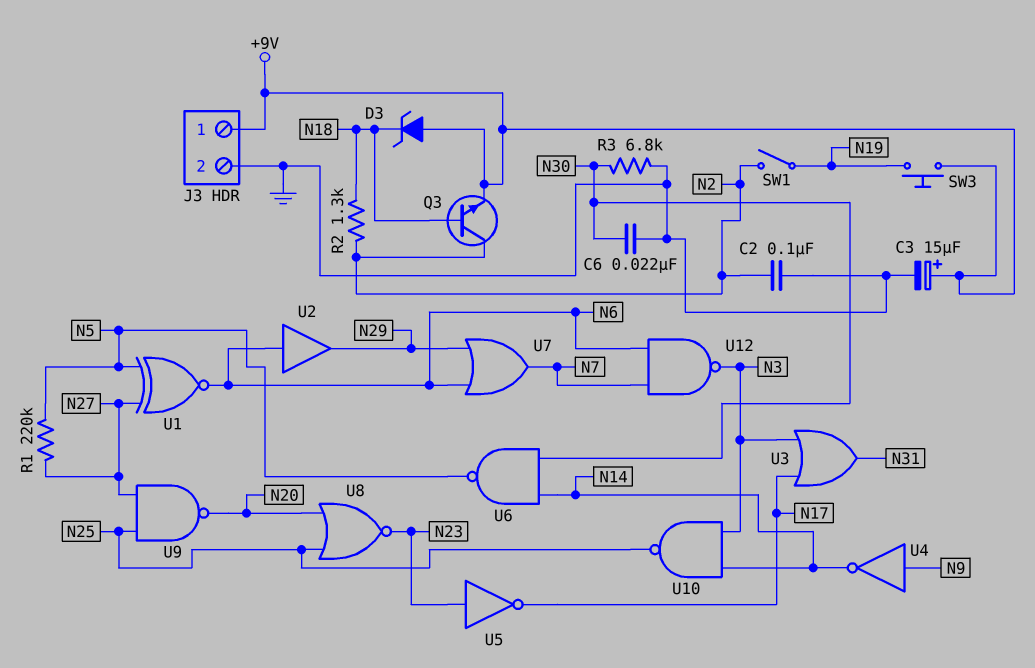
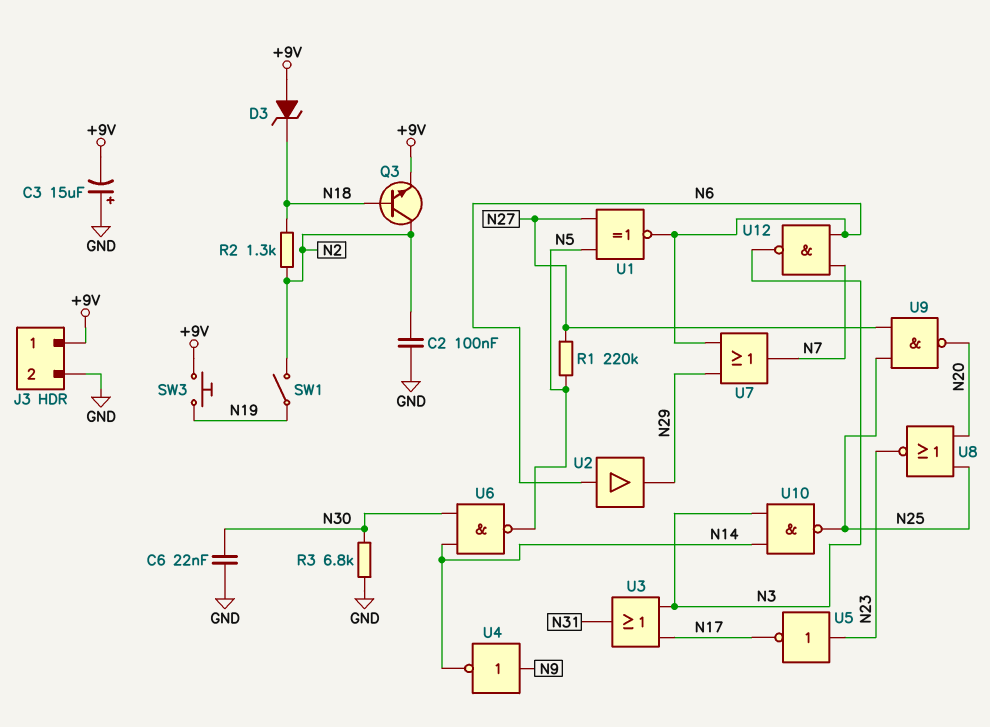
C3: 15uF (plus +9V, minus GND) -> 15uF (plus GND, minus +9V)

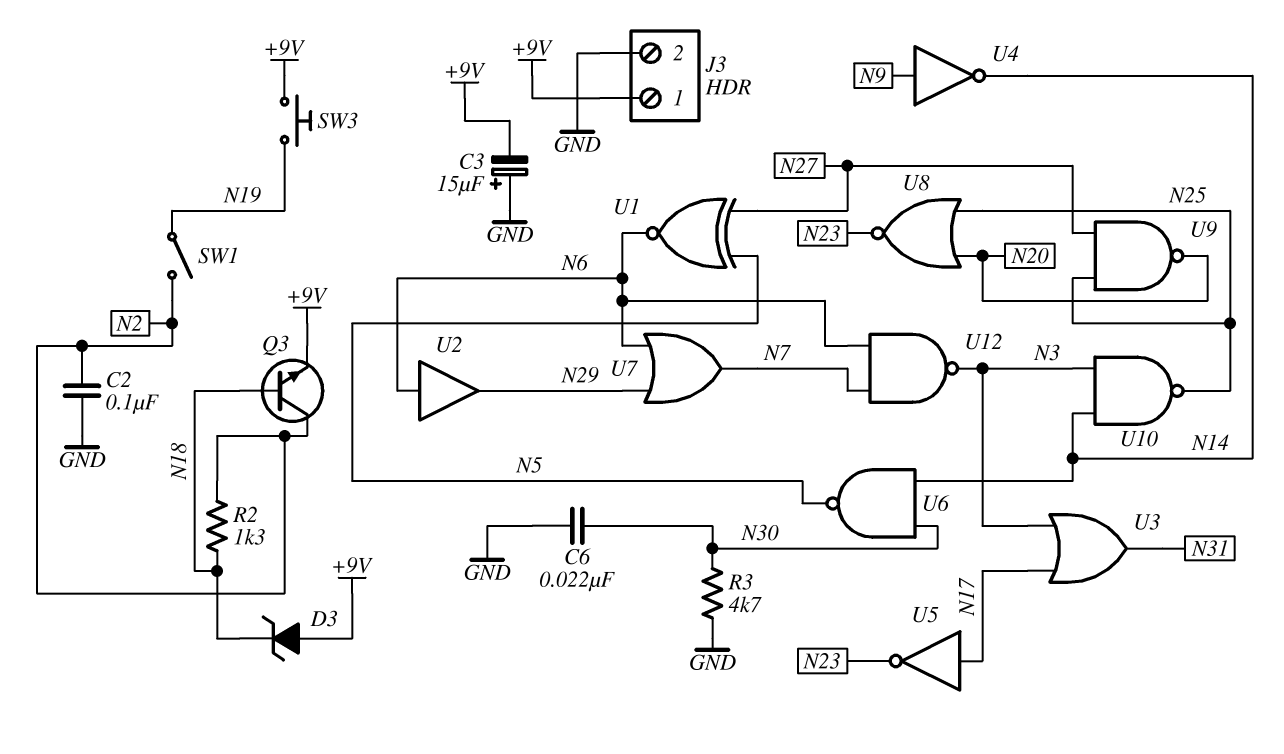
R1: 220k (N5, N27) -> none
R3: 6.8k (GND, N30) -> 4.7k (GND, N30)
U5: NOT (in N23, out N17) -> NOT (in N17, out N23)

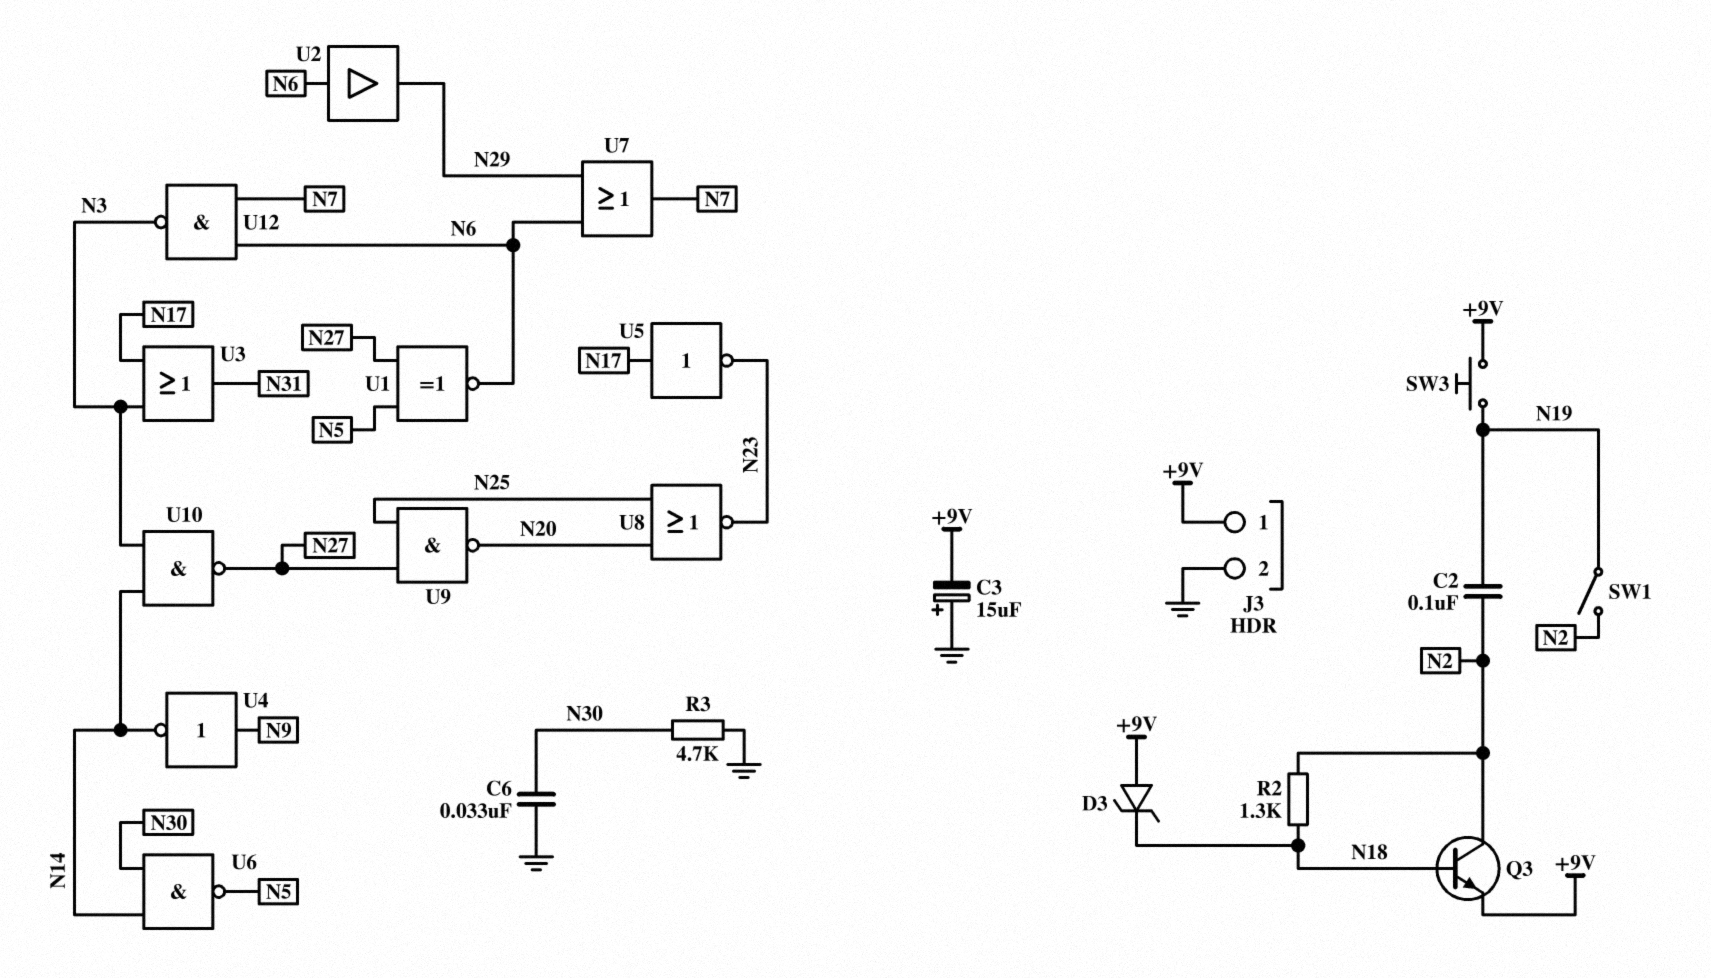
C2: 100nF (GND, N2) -> 100nF (N2, N19)
C6: 22nF (GND, N30) -> 33nF (GND, N30)
U10: NAND (in N3, in N14, out N25) -> NAND (in N3, in N14, out N27)

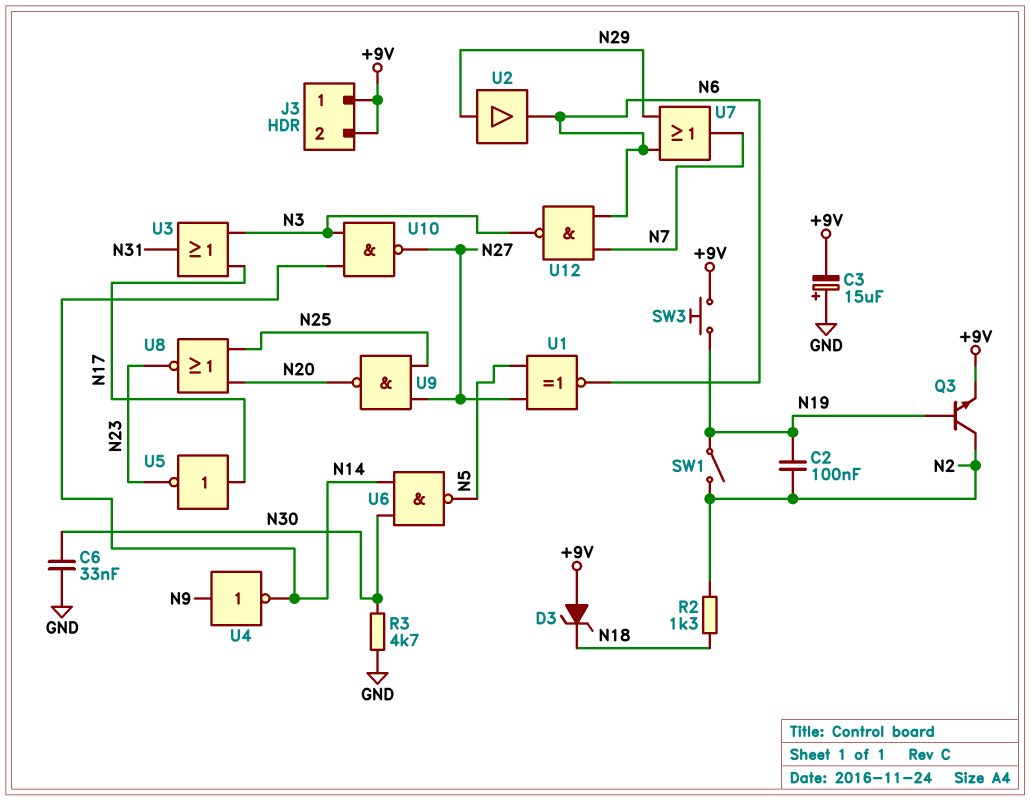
J3 pin 2: GND -> +9V
Q3: NPN (B N18, C N2, E +9V) -> NPN (B N19, C N2, E +9V)
U2: buffer (in N6, out N29) -> buffer (in N29, out N6)

